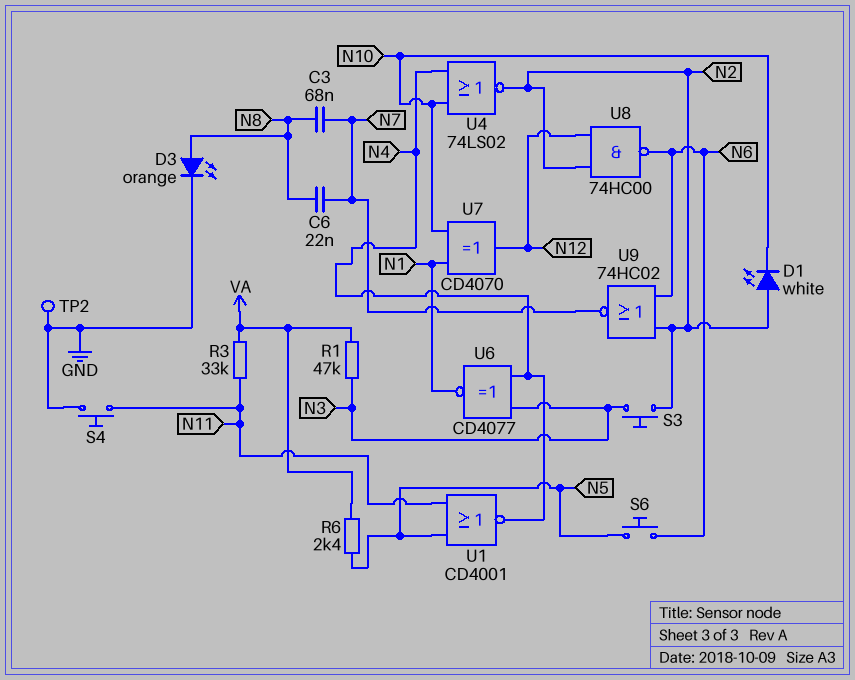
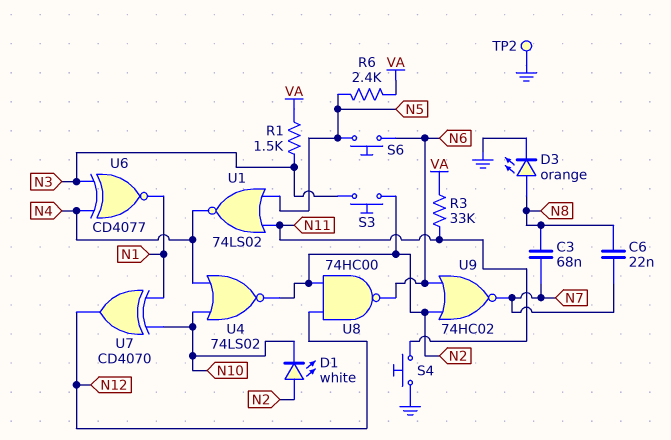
R1: 47k (N3, VA) -> 1.5k (N3, VA)
U1: NOR CD4001 (in N5, in N11, out N4) -> NOR 74LS02 (in N5, in N11, out N4)

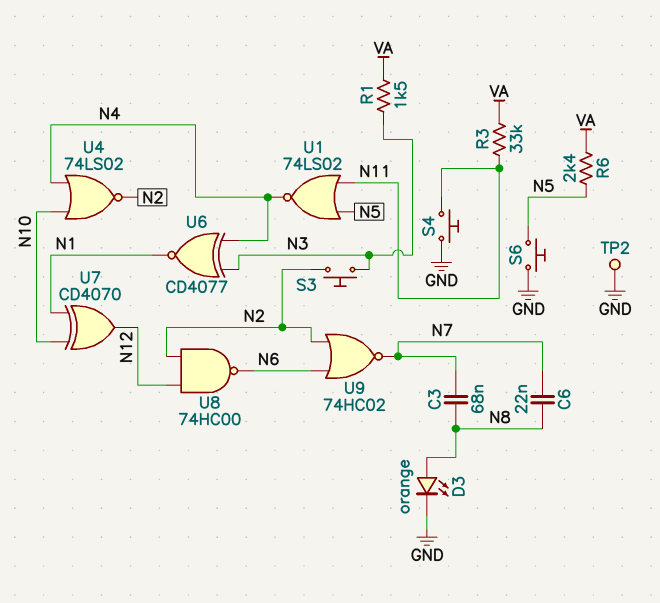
D1: LED white (A N2, K N10) -> none
S6: button (N5, N6) -> button (GND, N5)

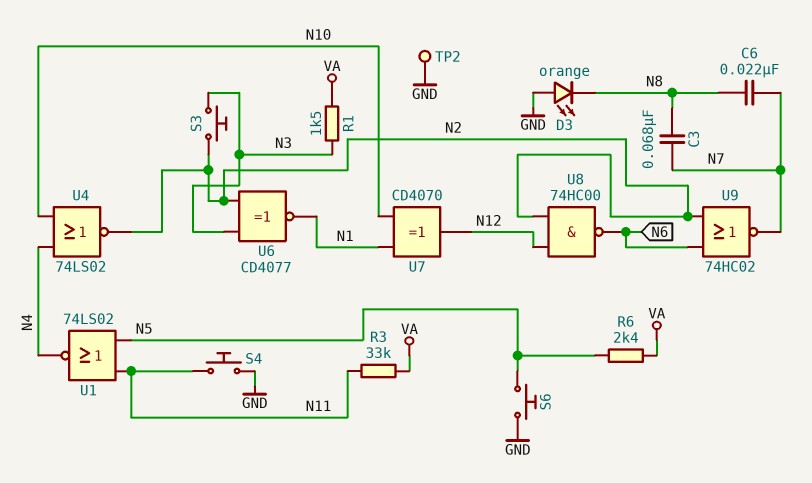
D3: LED orange (A N8, K GND) -> LED orange (A GND, K N8)
U6: XNOR CD4077 (in N3, in N4, out N1) -> XNOR CD4077 (in N2, in N3, out N1)

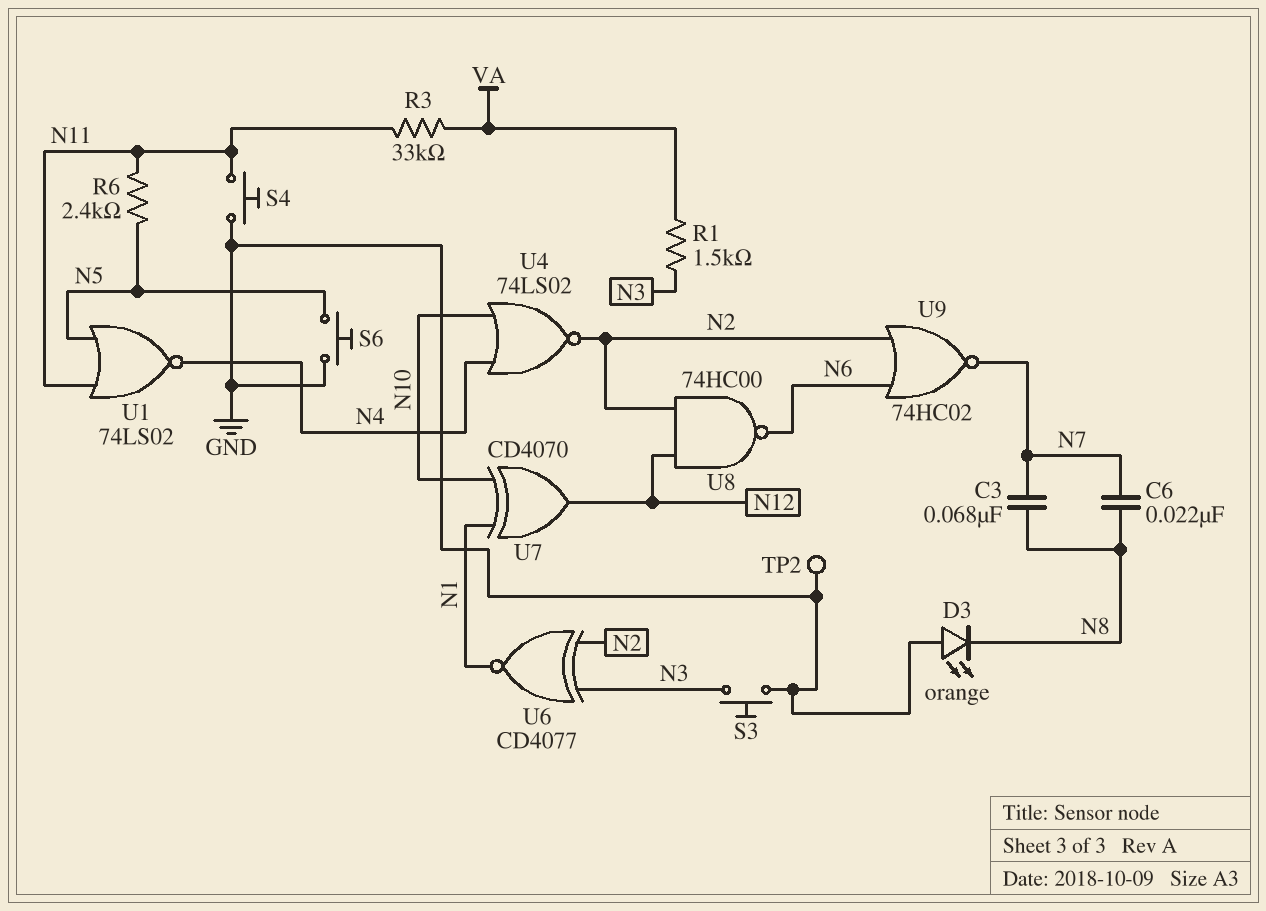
R6: 2.4k (N5, VA) -> 2.4k (N5, N11)
S3: button (N2, N3) -> button (GND, N3)

